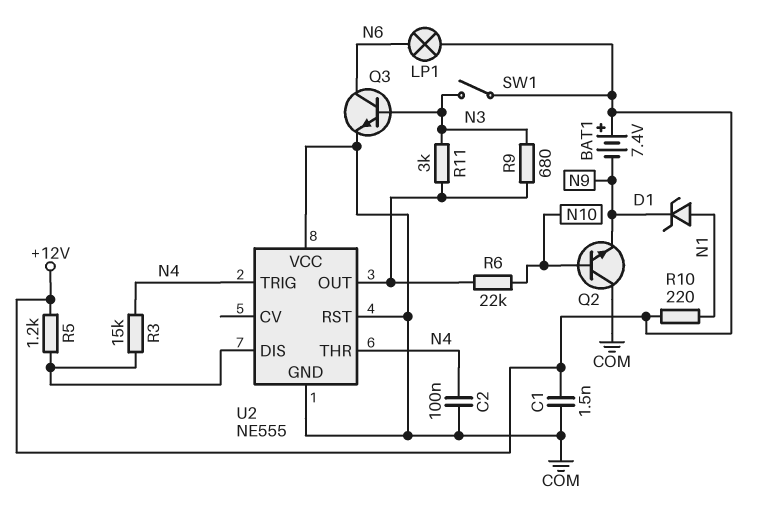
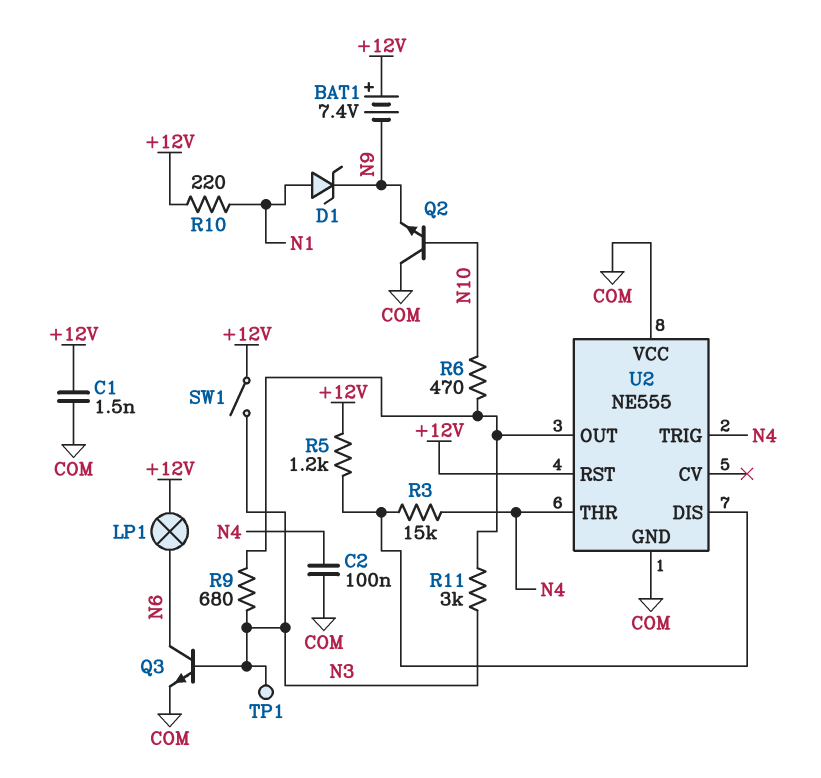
R6: 22k (N10, U2/OUT) -> 470 (N10, U2/OUT)
TP1: none -> test point (N3)
U2 pin RST: COM -> +12V

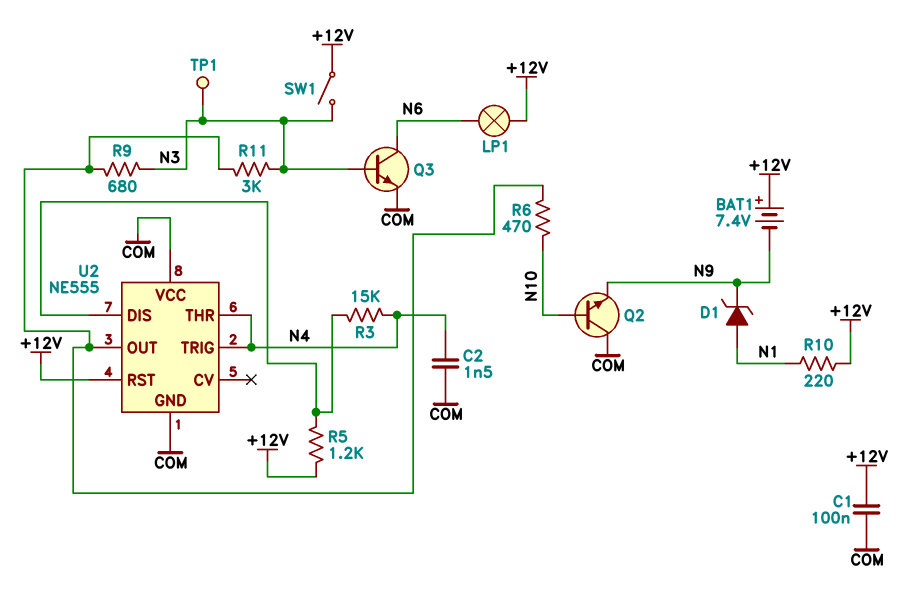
C1: 1.5nF (+12V, COM) -> 100nF (+12V, COM)
C2: 100nF (COM, N4) -> 1.5nF (COM, N4)

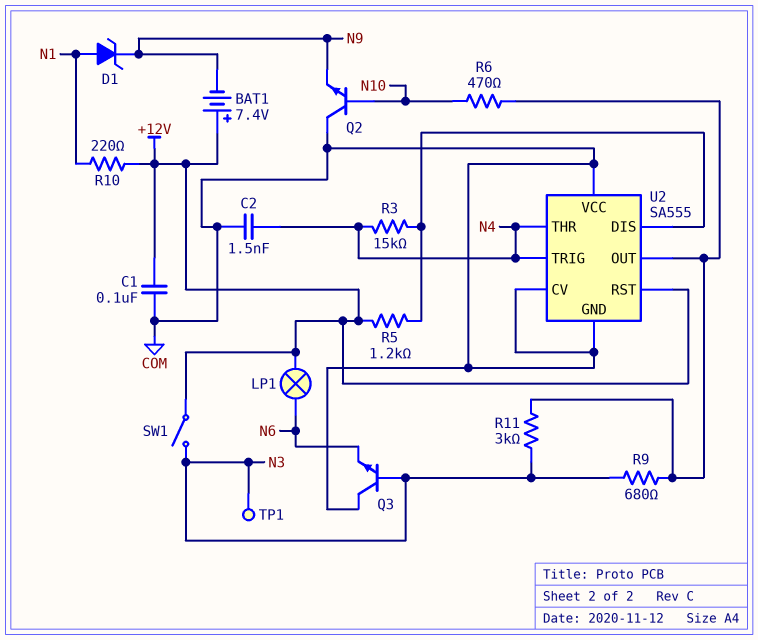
Q3: NPN (B N3, C N6, E COM) -> NPN (B N3, C COM, E N6)
U2: NE555 -> SA555
U2 pin CV: none -> COM

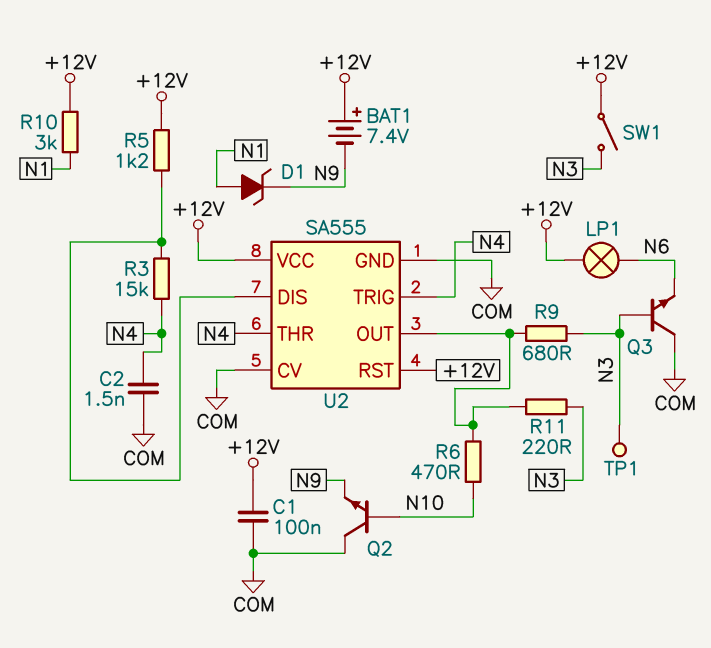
R10: 220 (+12V, N1) -> 3k (+12V, N1)
R11: 3k (N3, U2/OUT) -> 220 (N3, U2/OUT)
U2 pin VCC: COM -> +12V

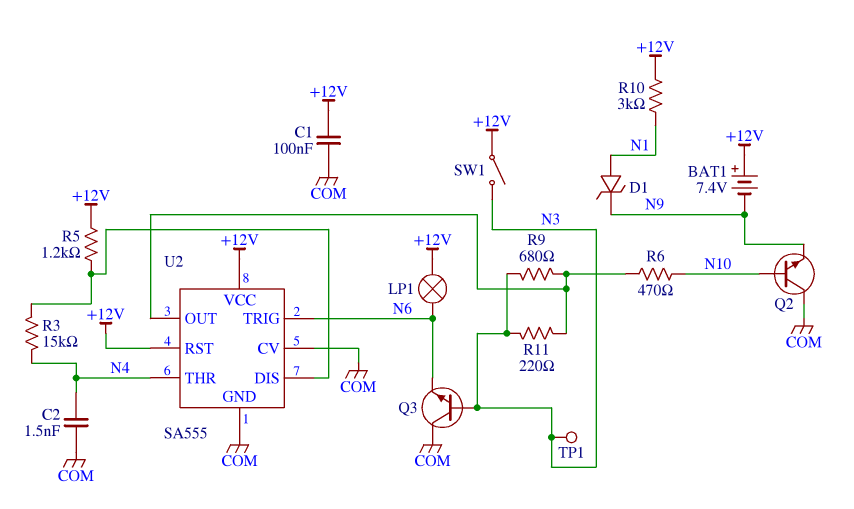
U2 pin TRIG: N4 -> N6

